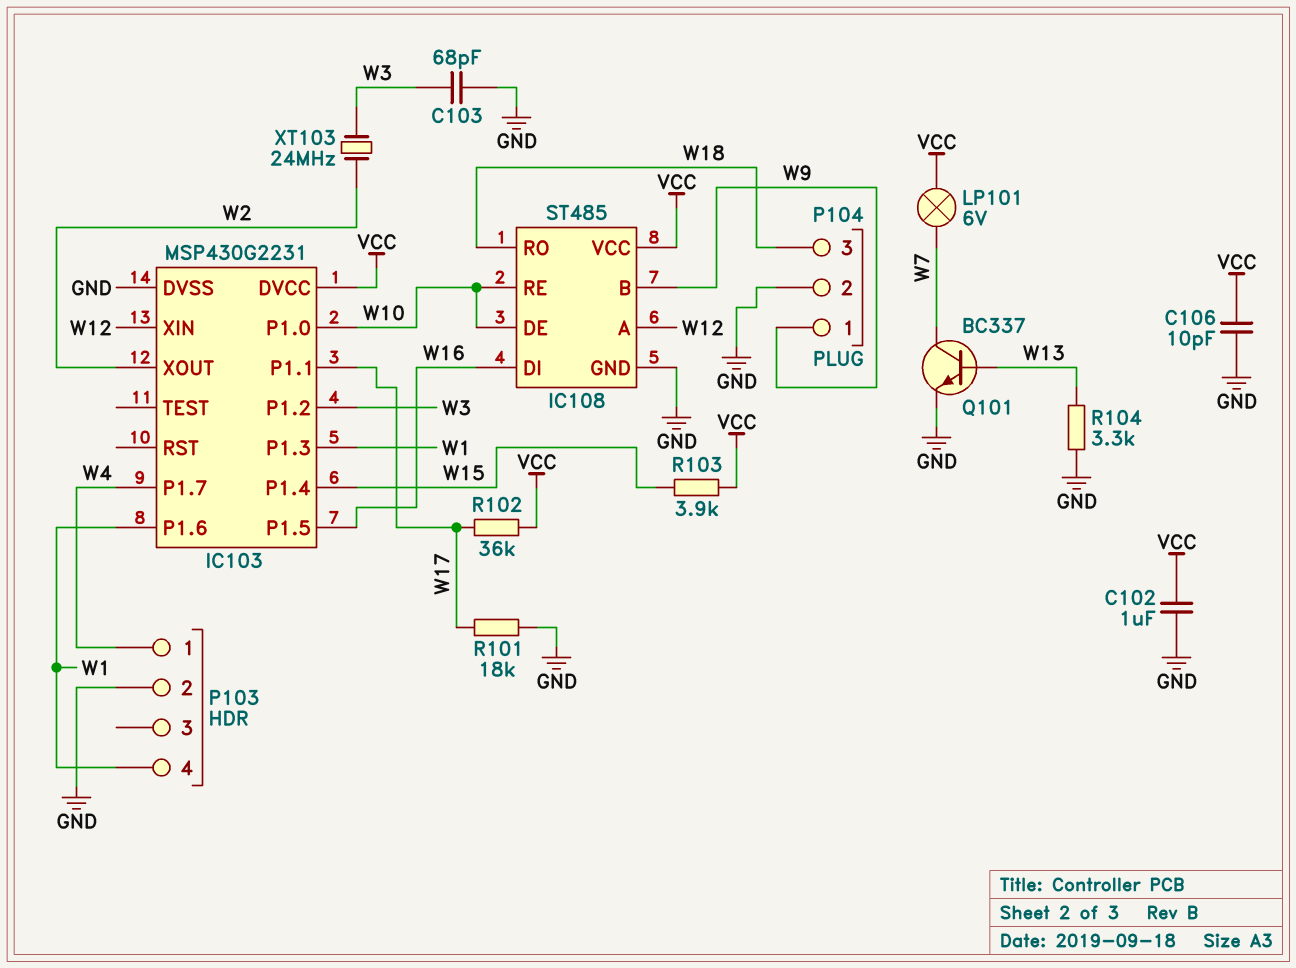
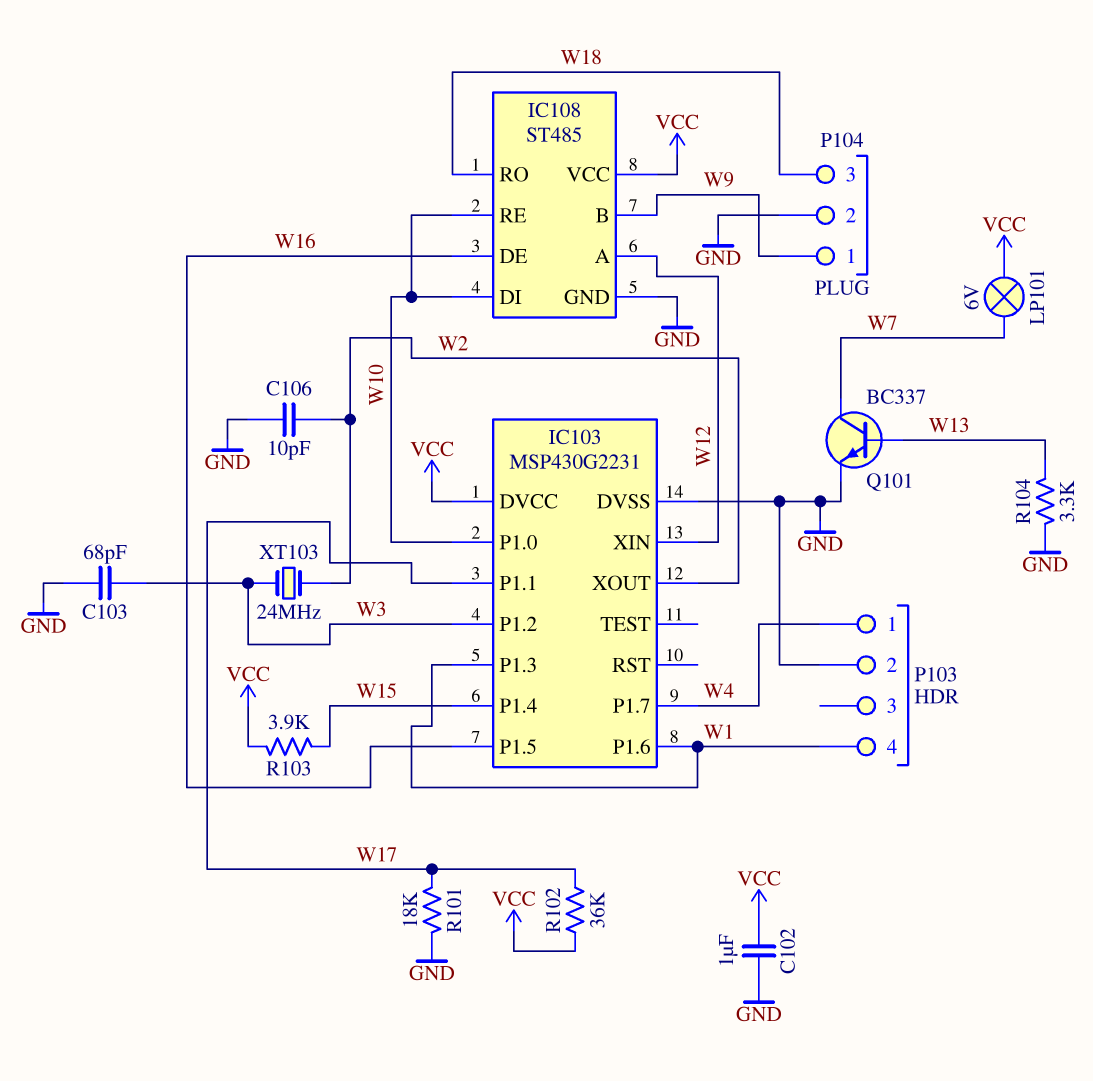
C106: 10pF (GND, VCC) -> 10pF (GND, W2)
IC108 pin DE: W10 -> W16
IC108 pin DI: W16 -> W10

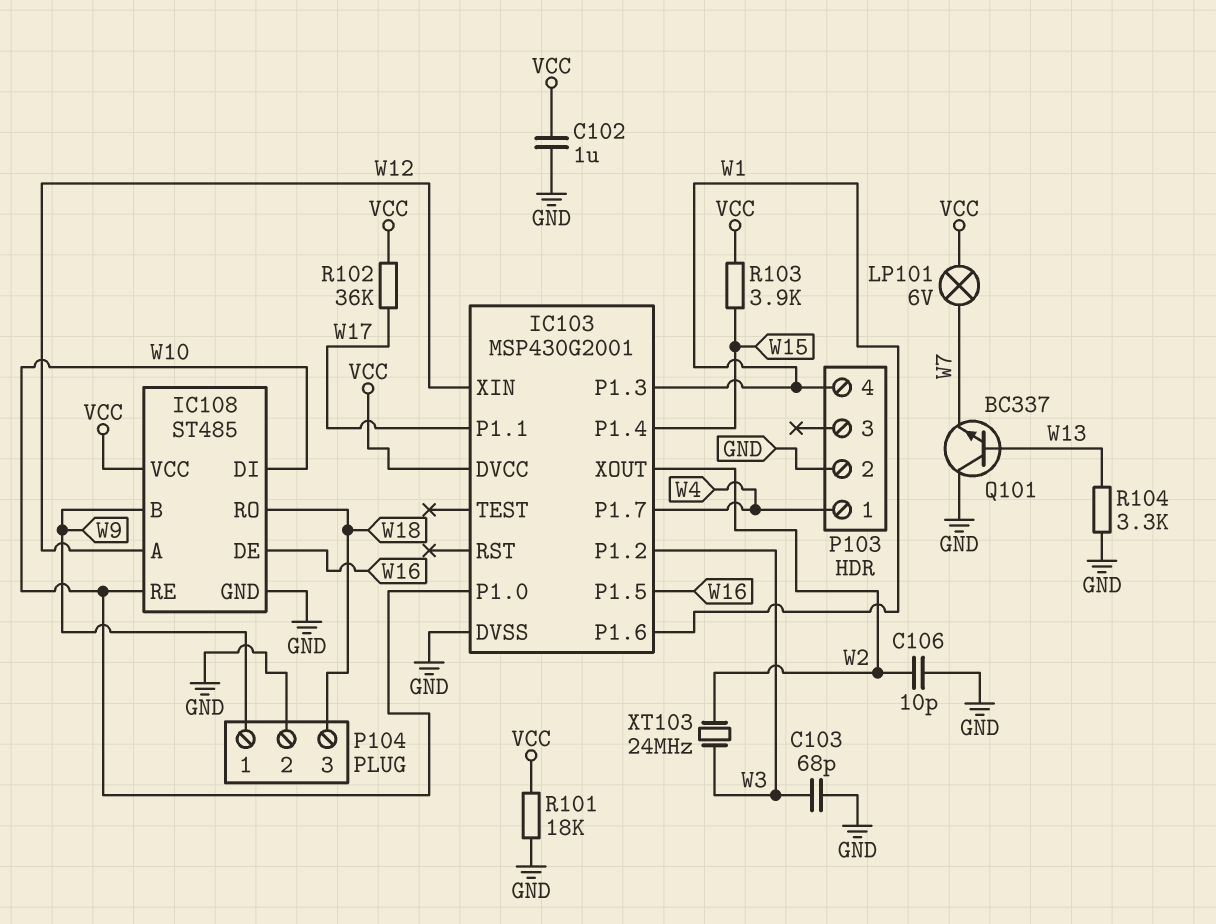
IC103: MSP430G2231 -> MSP430G2001
Q101: NPN BC337 (B W13, C W7, E GND) -> NPN BC337 (B W13, C GND, E W7)
R101: 18k (GND, W17) -> 18k (GND, VCC)

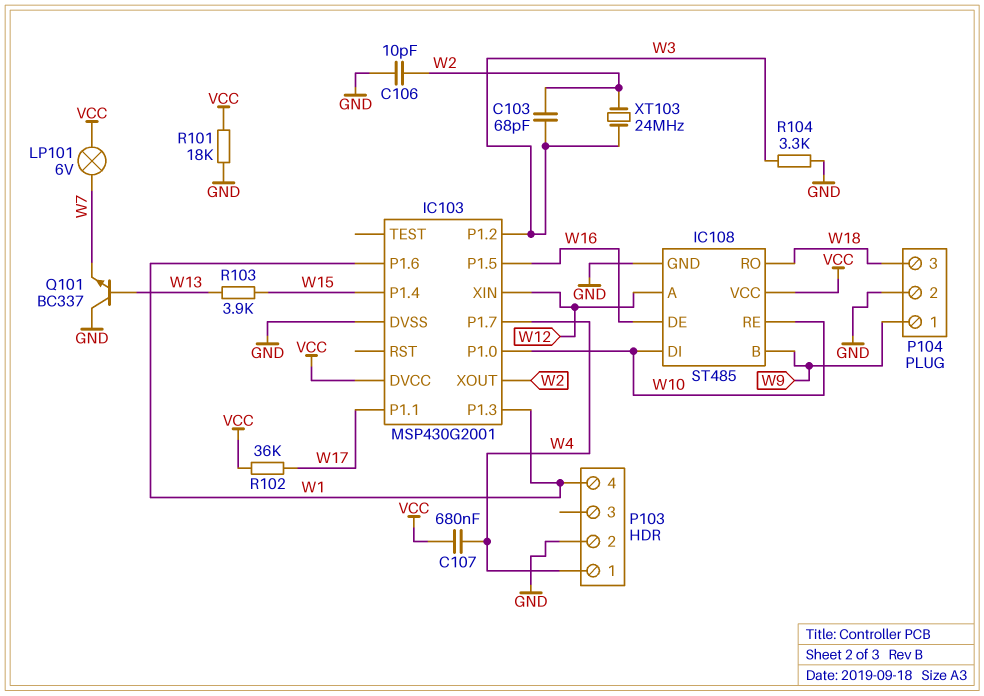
C102: 1uF (GND, VCC) -> none
C103: 68pF (GND, W3) -> 68pF (W2, W3)
C107: none -> 680nF (VCC, W4)
R103: 3.9k (VCC, W15) -> 3.9k (W13, W15)
R104: 3.3k (GND, W13) -> 3.3k (GND, W3)

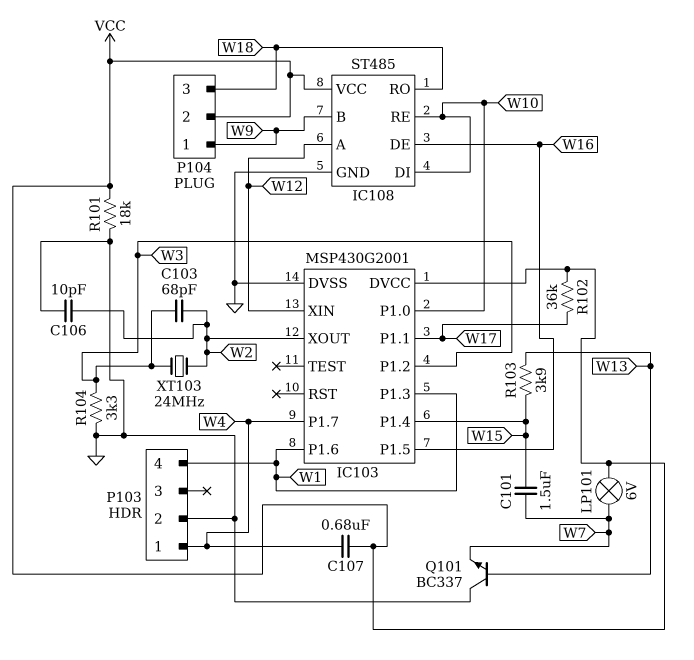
C101: none -> 1.5uF (W7, W15)
P104 pin 2: GND -> VCC

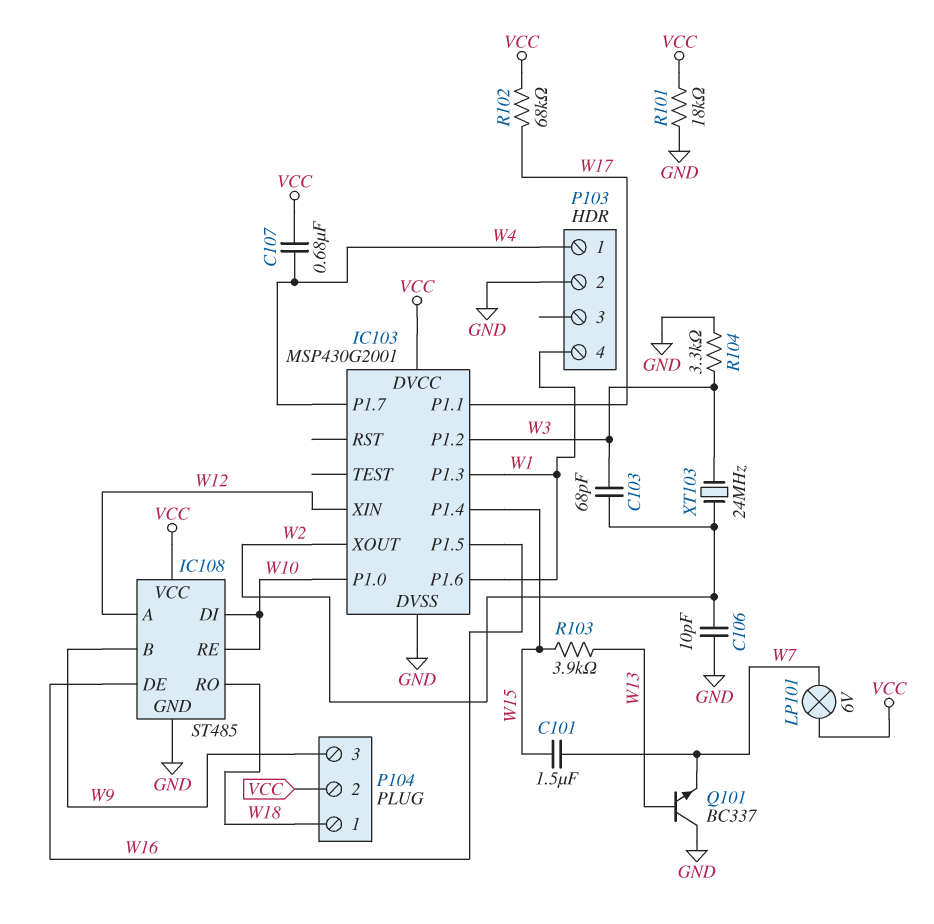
P104 pin 1: W9 -> W18
P104 pin 3: W18 -> W9
R102: 36k (VCC, W17) -> 68k (VCC, W17)

